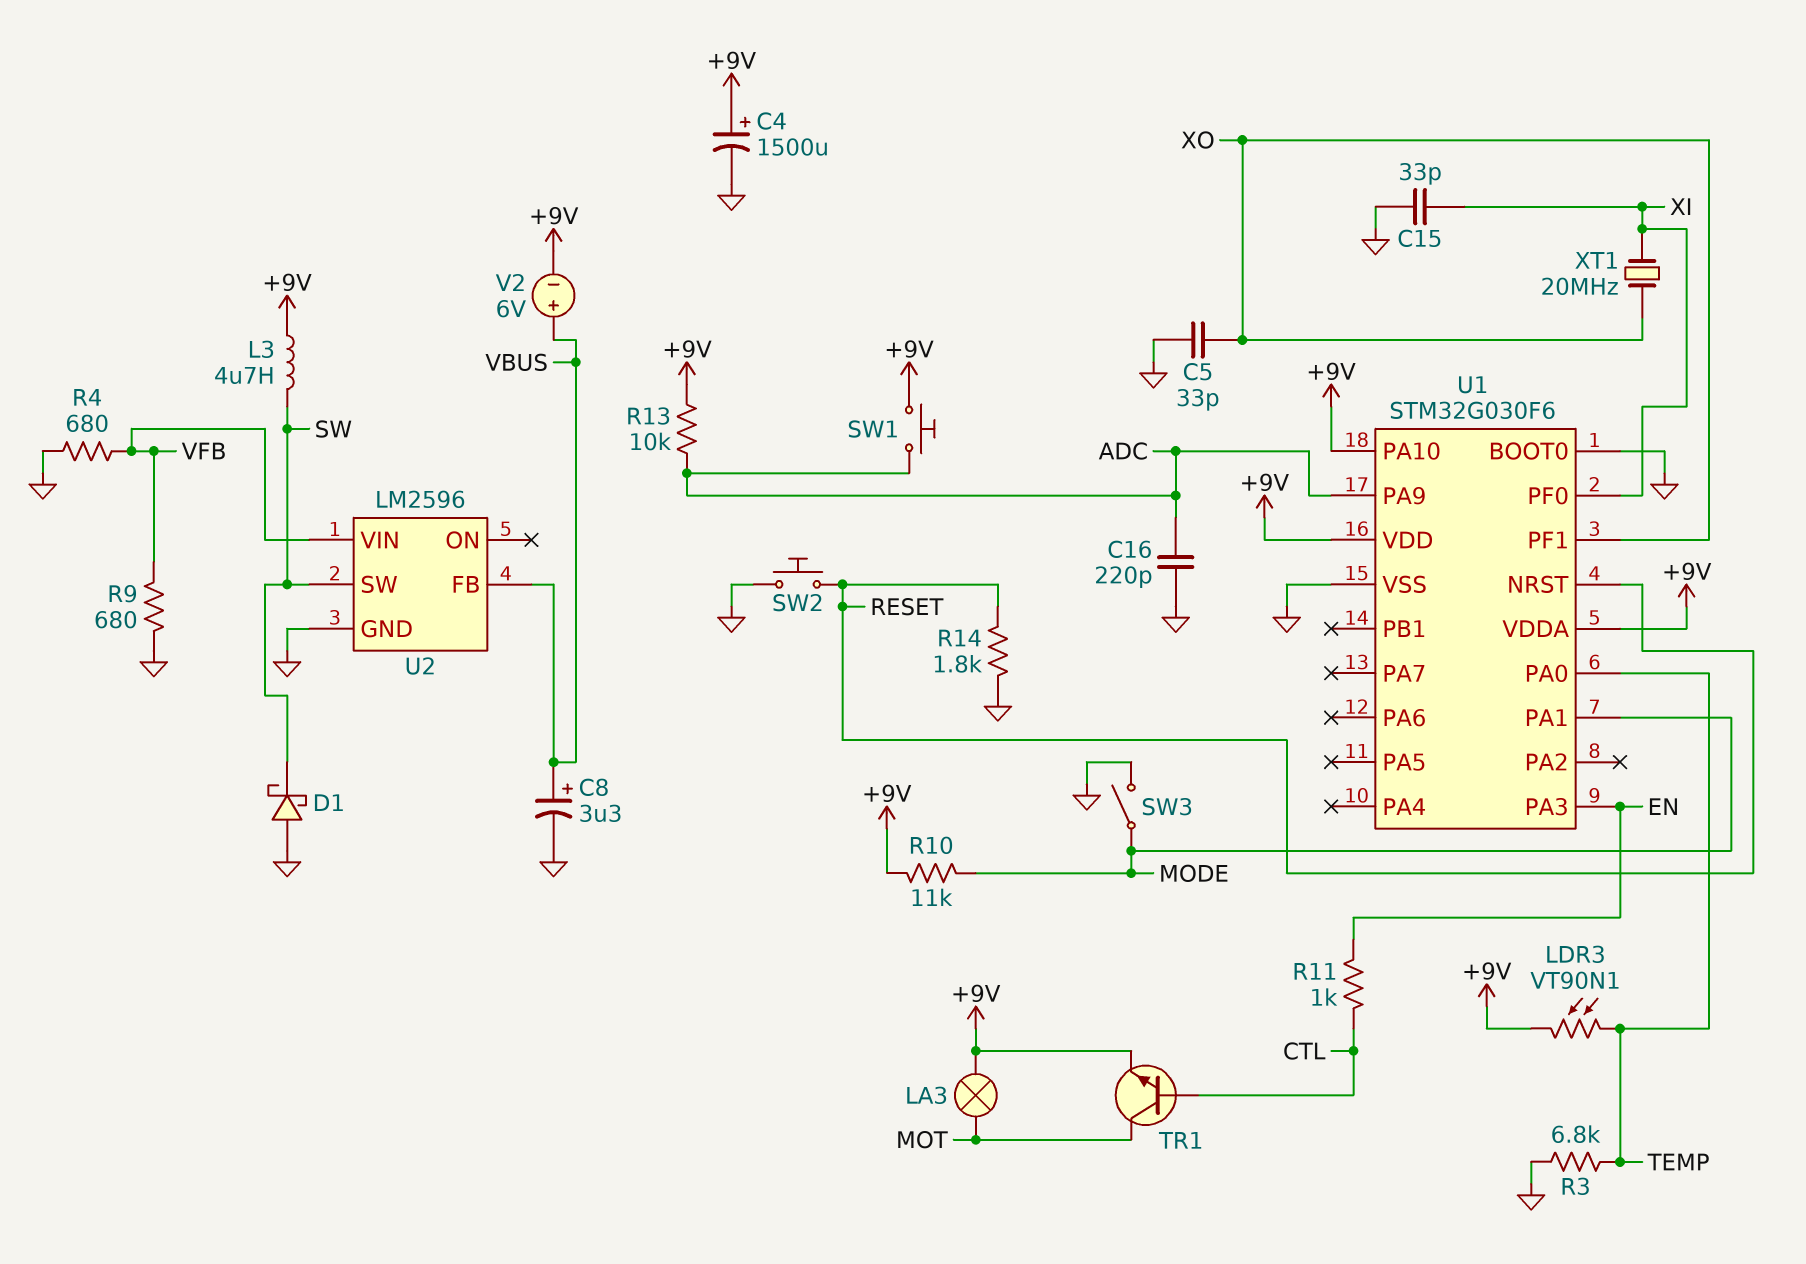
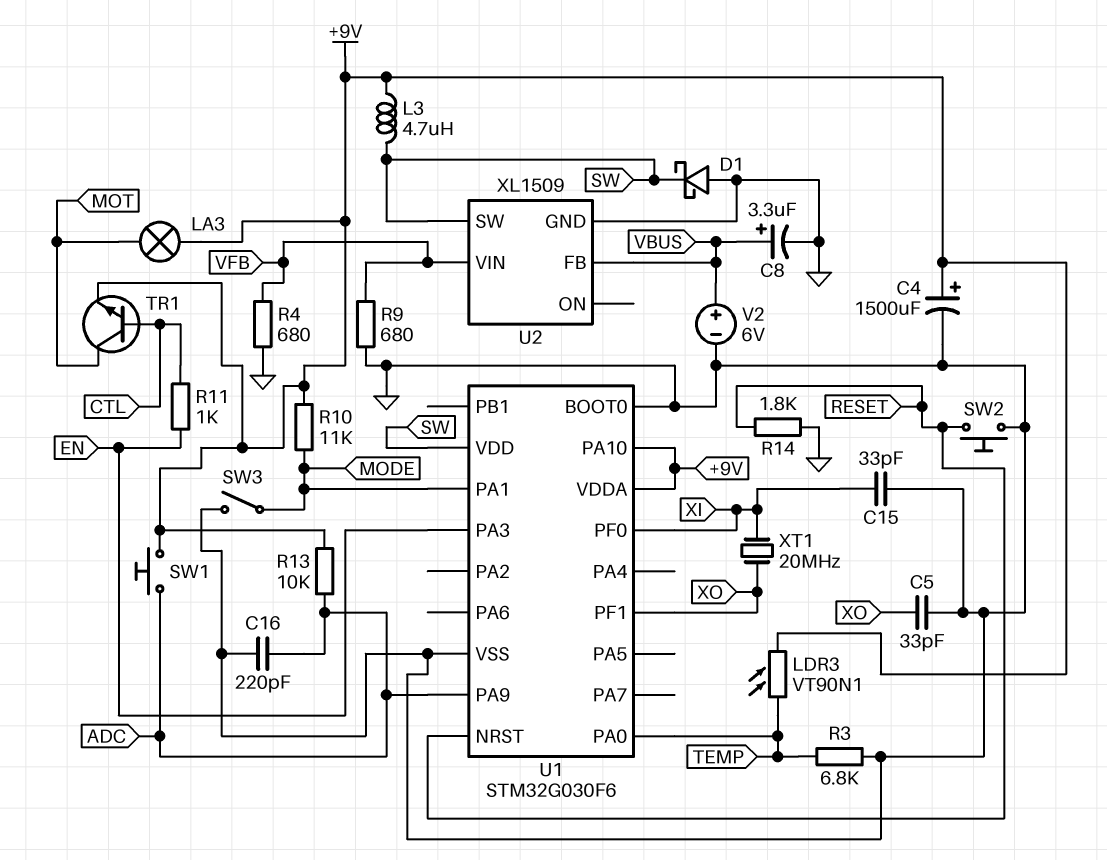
U1 pin VDD: +9V -> SW
U2: LM2596 -> XL1509
V2: 6V (plus VBUS, minus +9V) -> 6V (plus VBUS, minus GND)

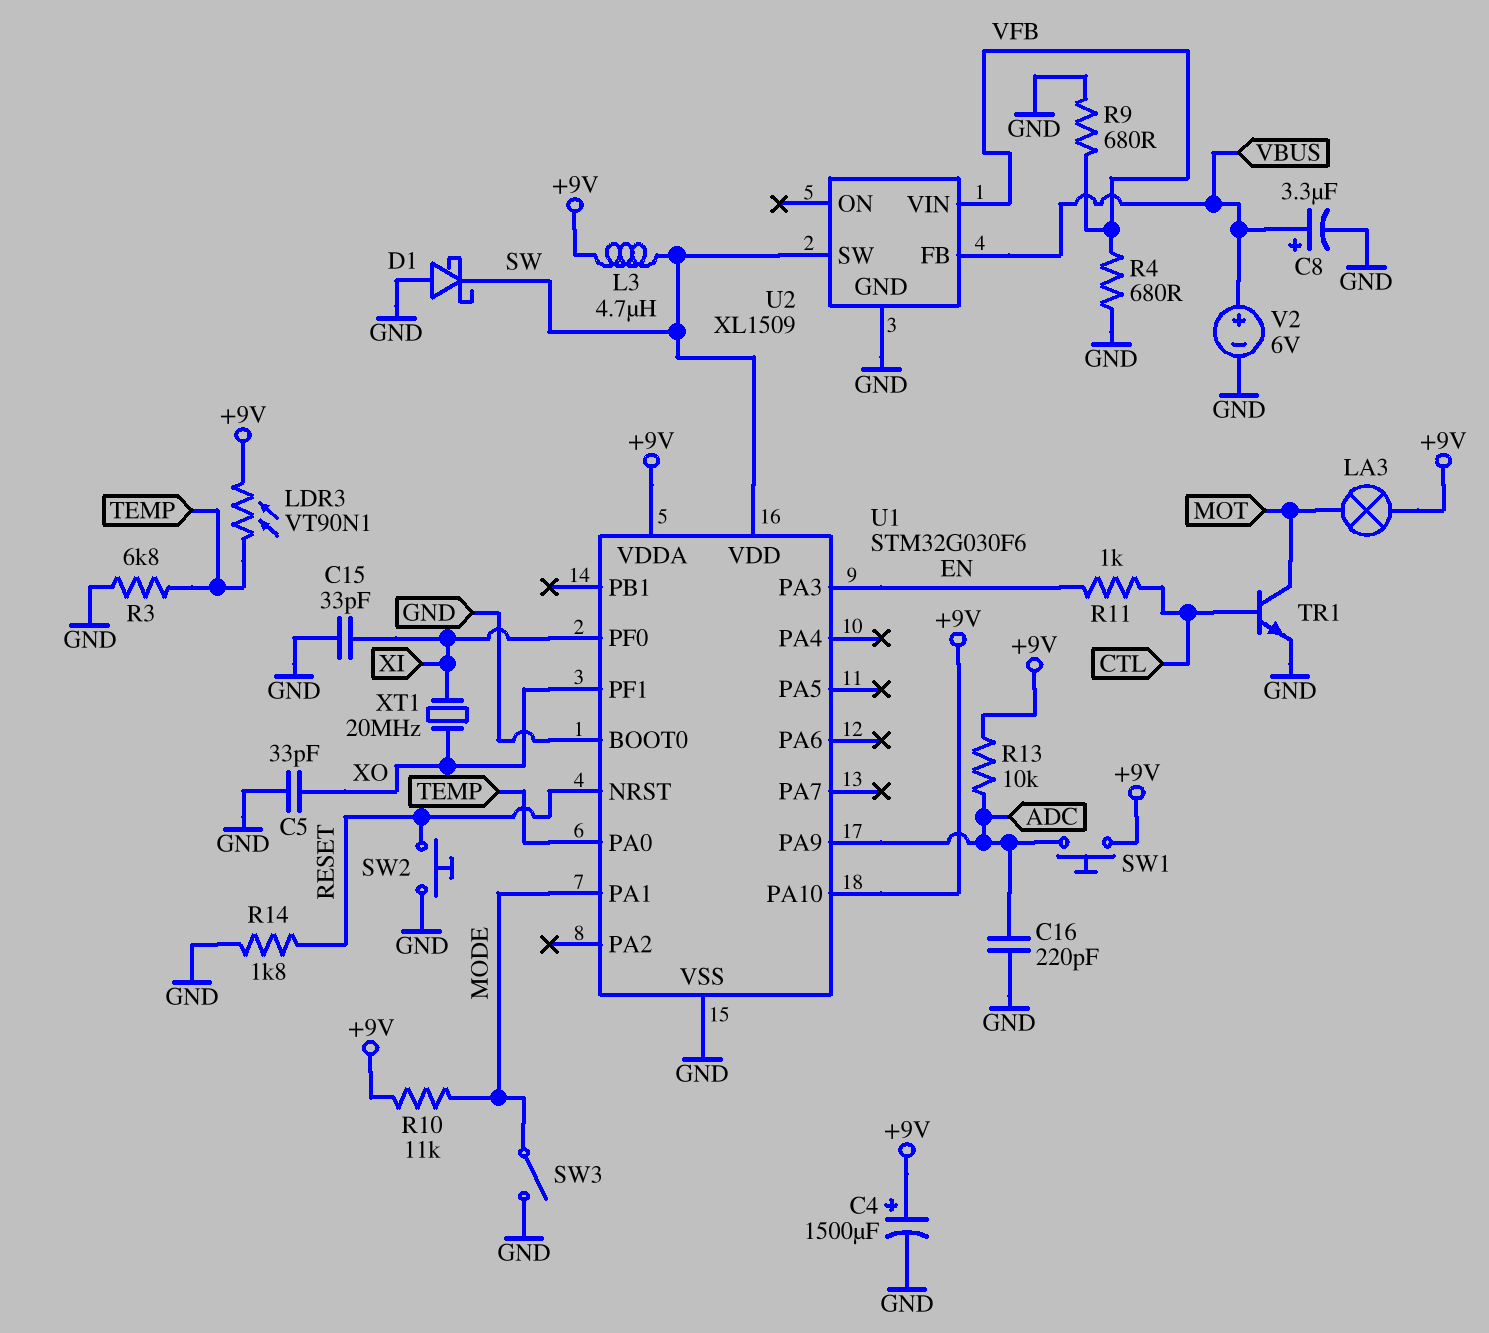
TR1: NPN (B CTL, C MOT, E +9V) -> NPN (B CTL, C MOT, E GND)

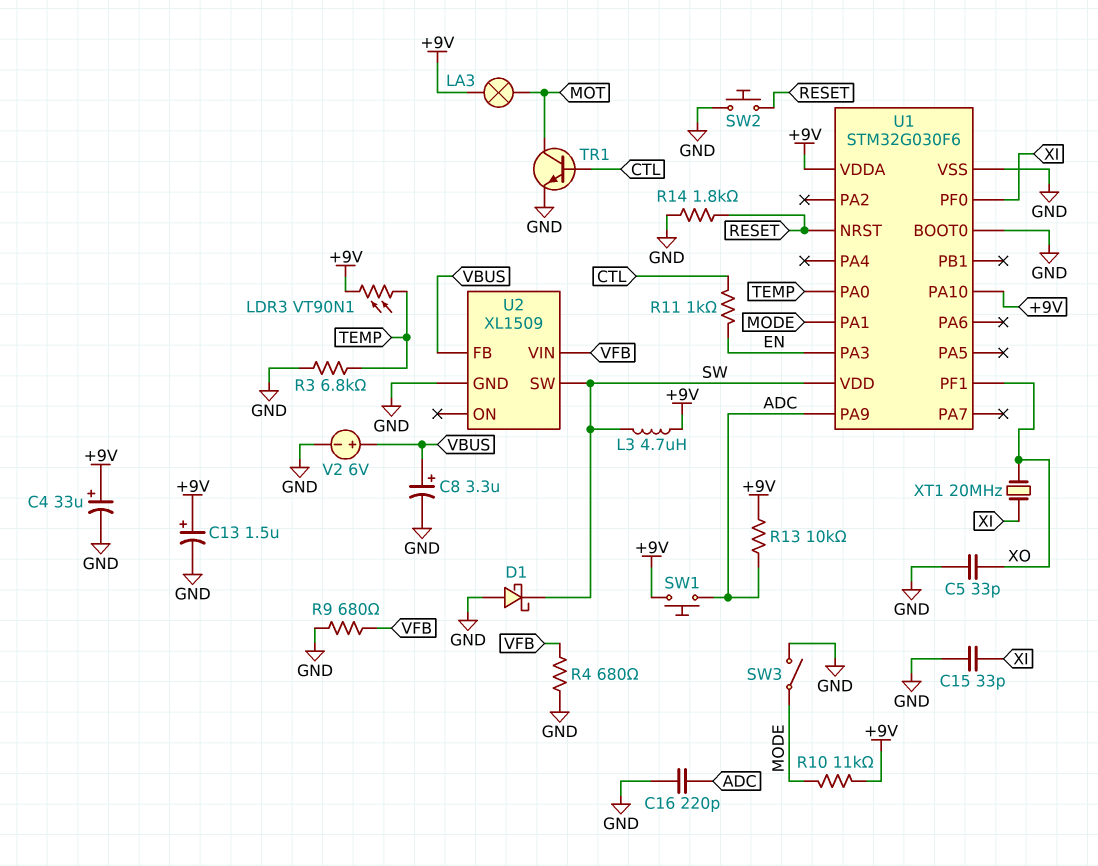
C4: 1500uF (plus +9V, minus GND) -> 33uF (plus +9V, minus GND)
C13: none -> 1.5uF (plus +9V, minus GND)

